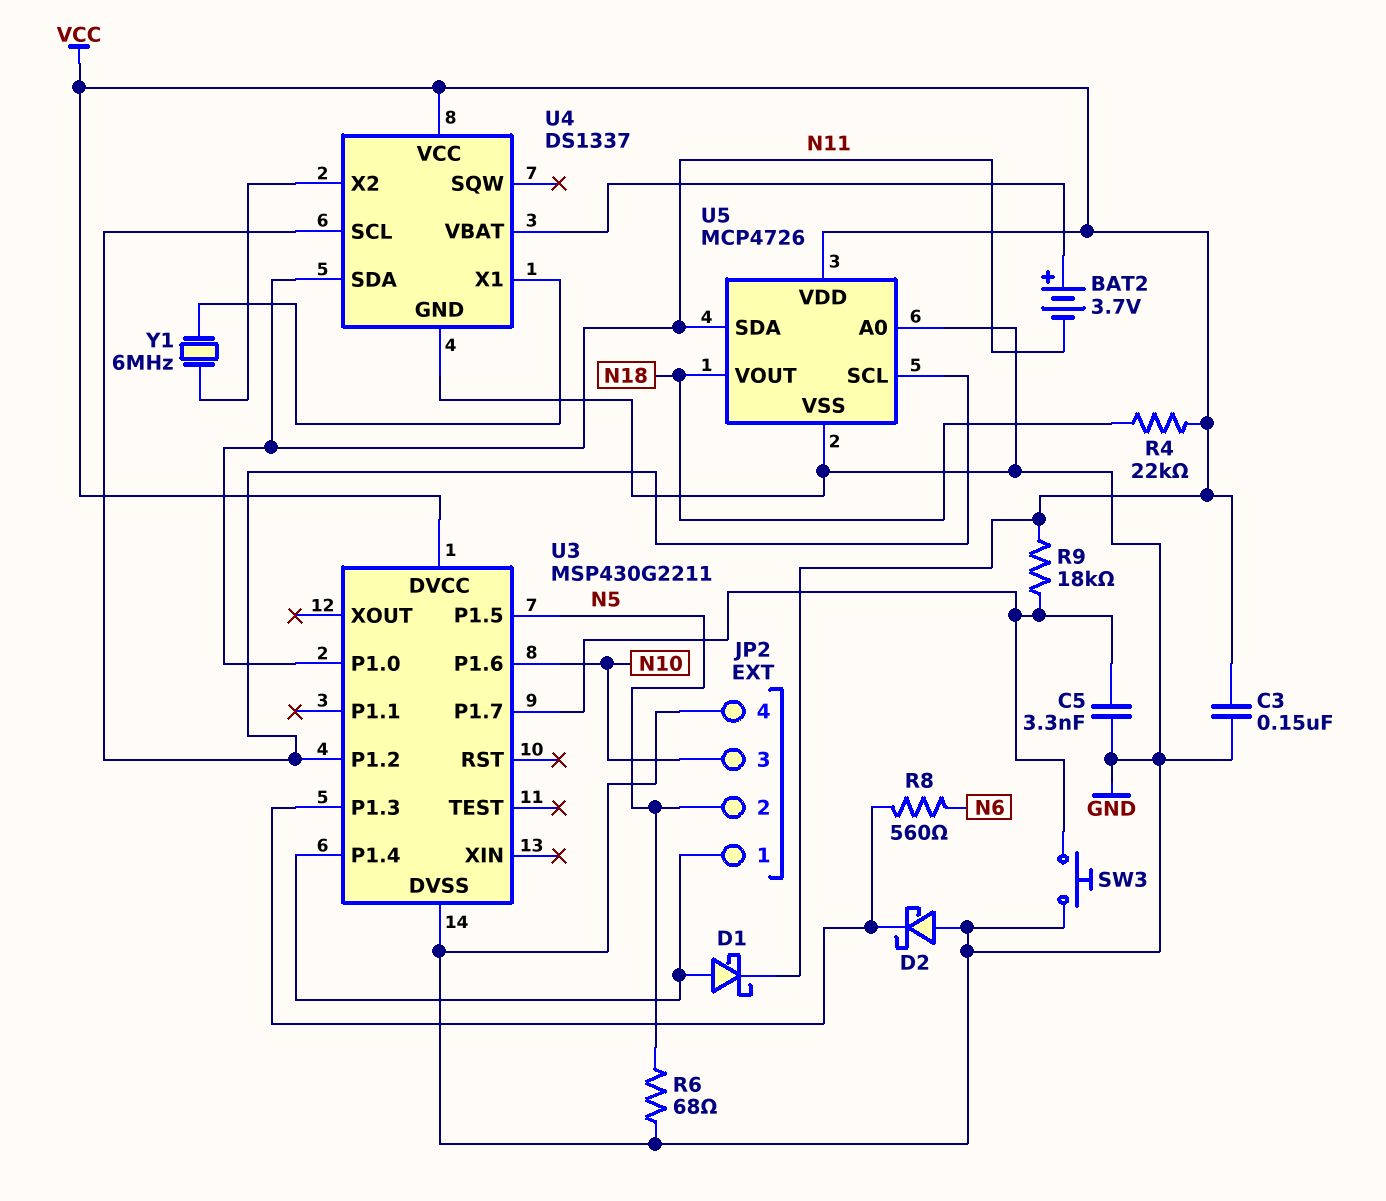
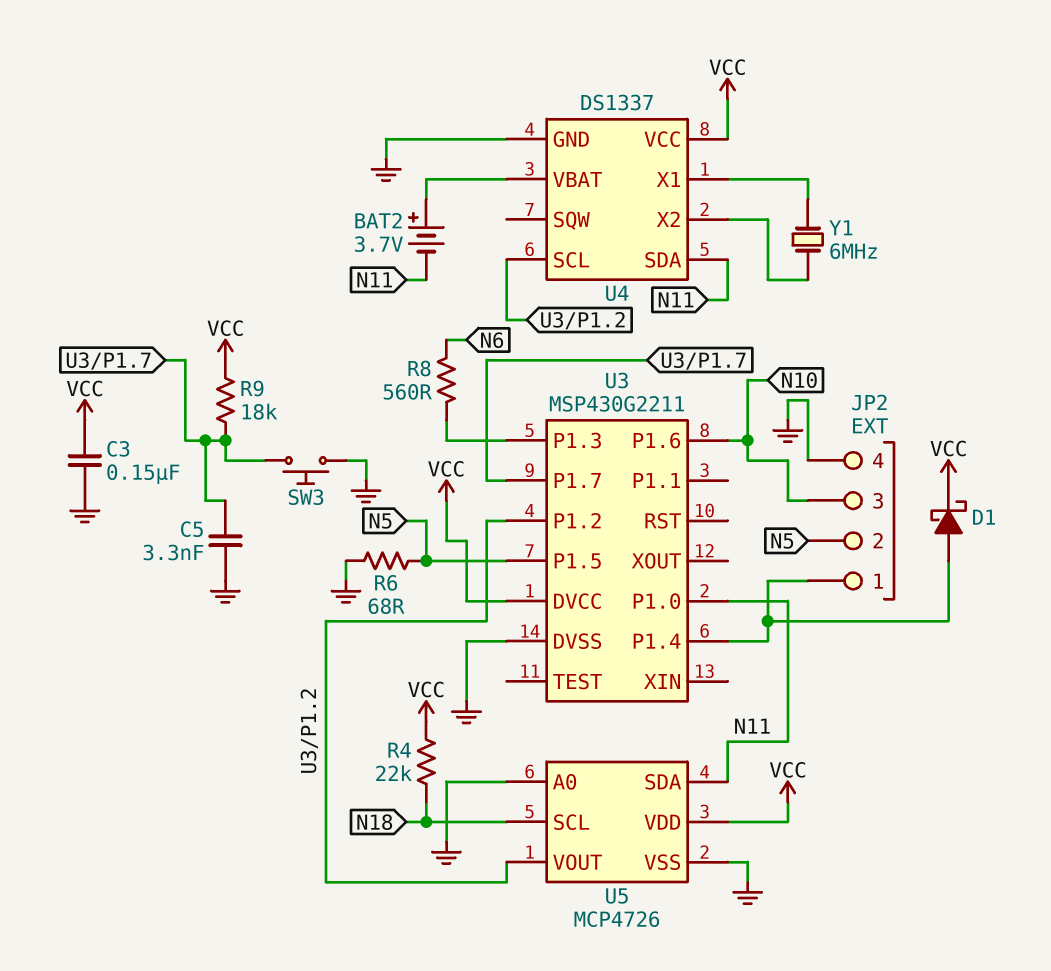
D2: schottky (A GND, K U3/P1.3) -> none
U5 pin SCL: U3/P1.2 -> N18
U5 pin VOUT: N18 -> U3/P1.2

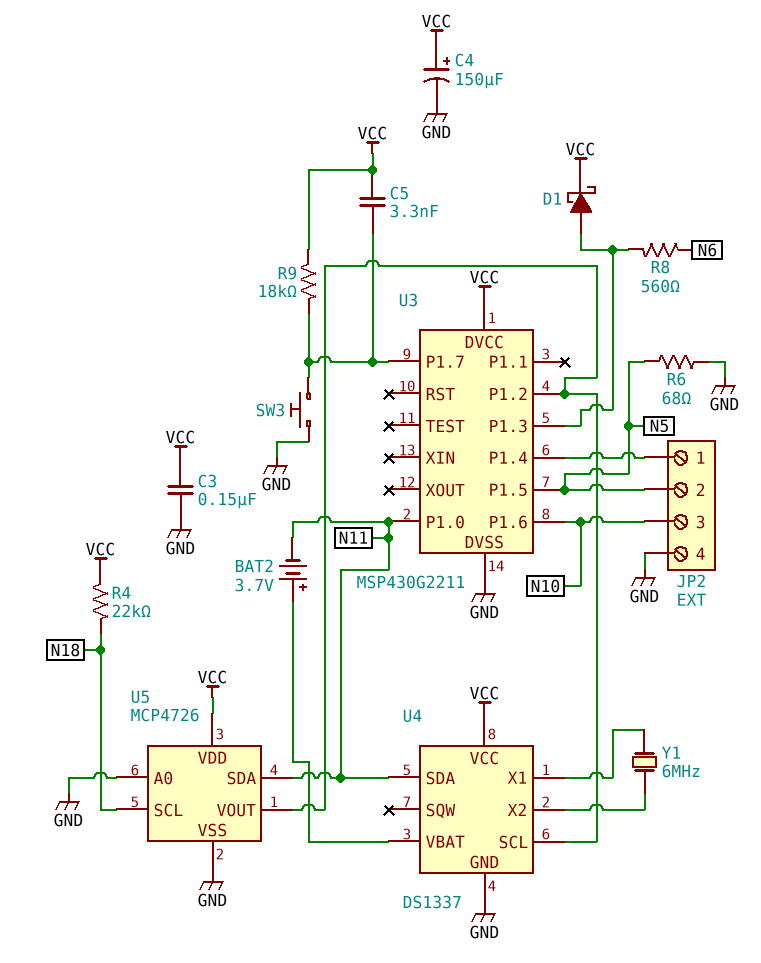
C4: none -> 150uF (plus VCC, minus GND)
C5: 3.3nF (GND, U3/P1.7) -> 3.3nF (U3/P1.7, VCC)
D1: schottky (A JP2/1, K VCC) -> schottky (A U3/P1.3, K VCC)

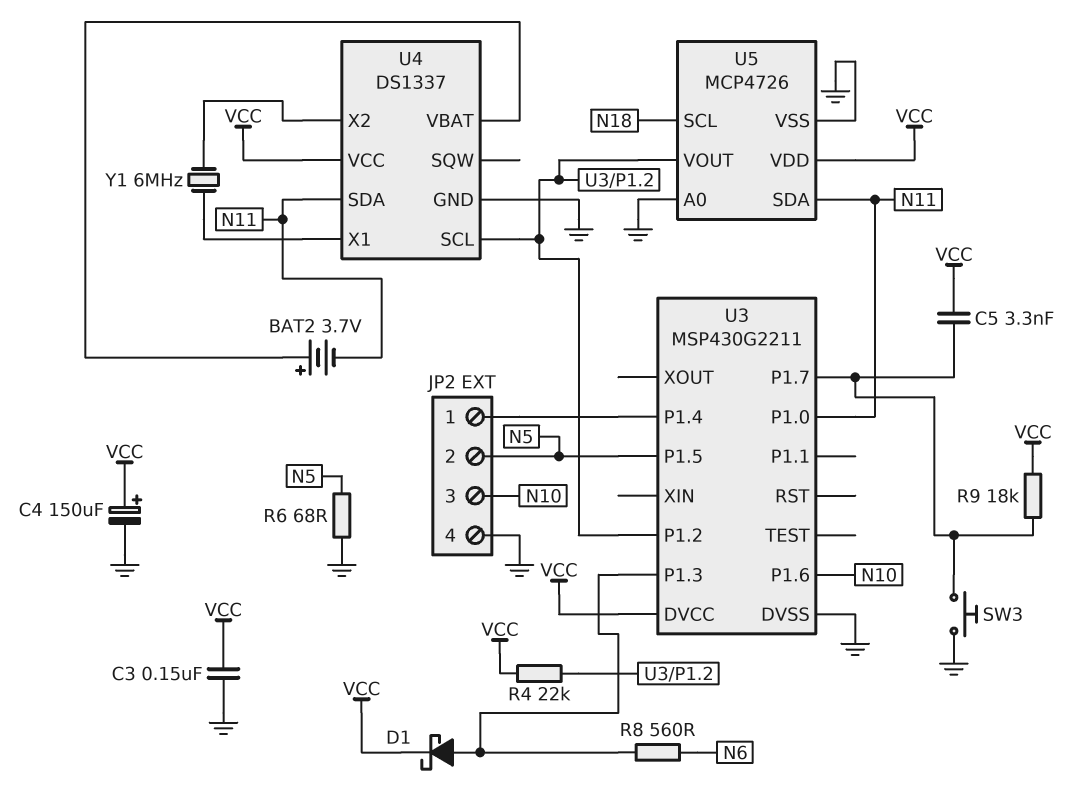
R4: 22k (N18, VCC) -> 22k (U3/P1.2, VCC)

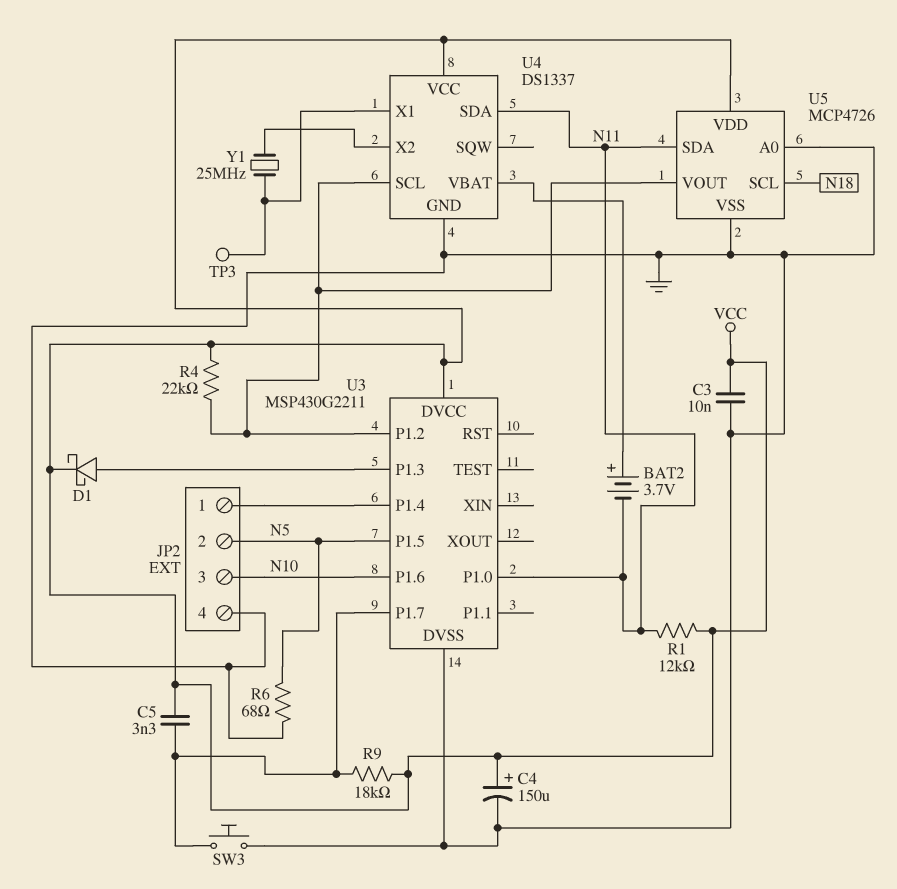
C3: 150nF (GND, VCC) -> 10nF (GND, VCC)
R1: none -> 12k (N11, VCC)
R8: 560 (N6, U3/P1.3) -> none
TP3: none -> test point (U4/X1)
Y1: 6MHz (U4/X1, U4/X2) -> 25MHz (U4/X1, U4/X2)

